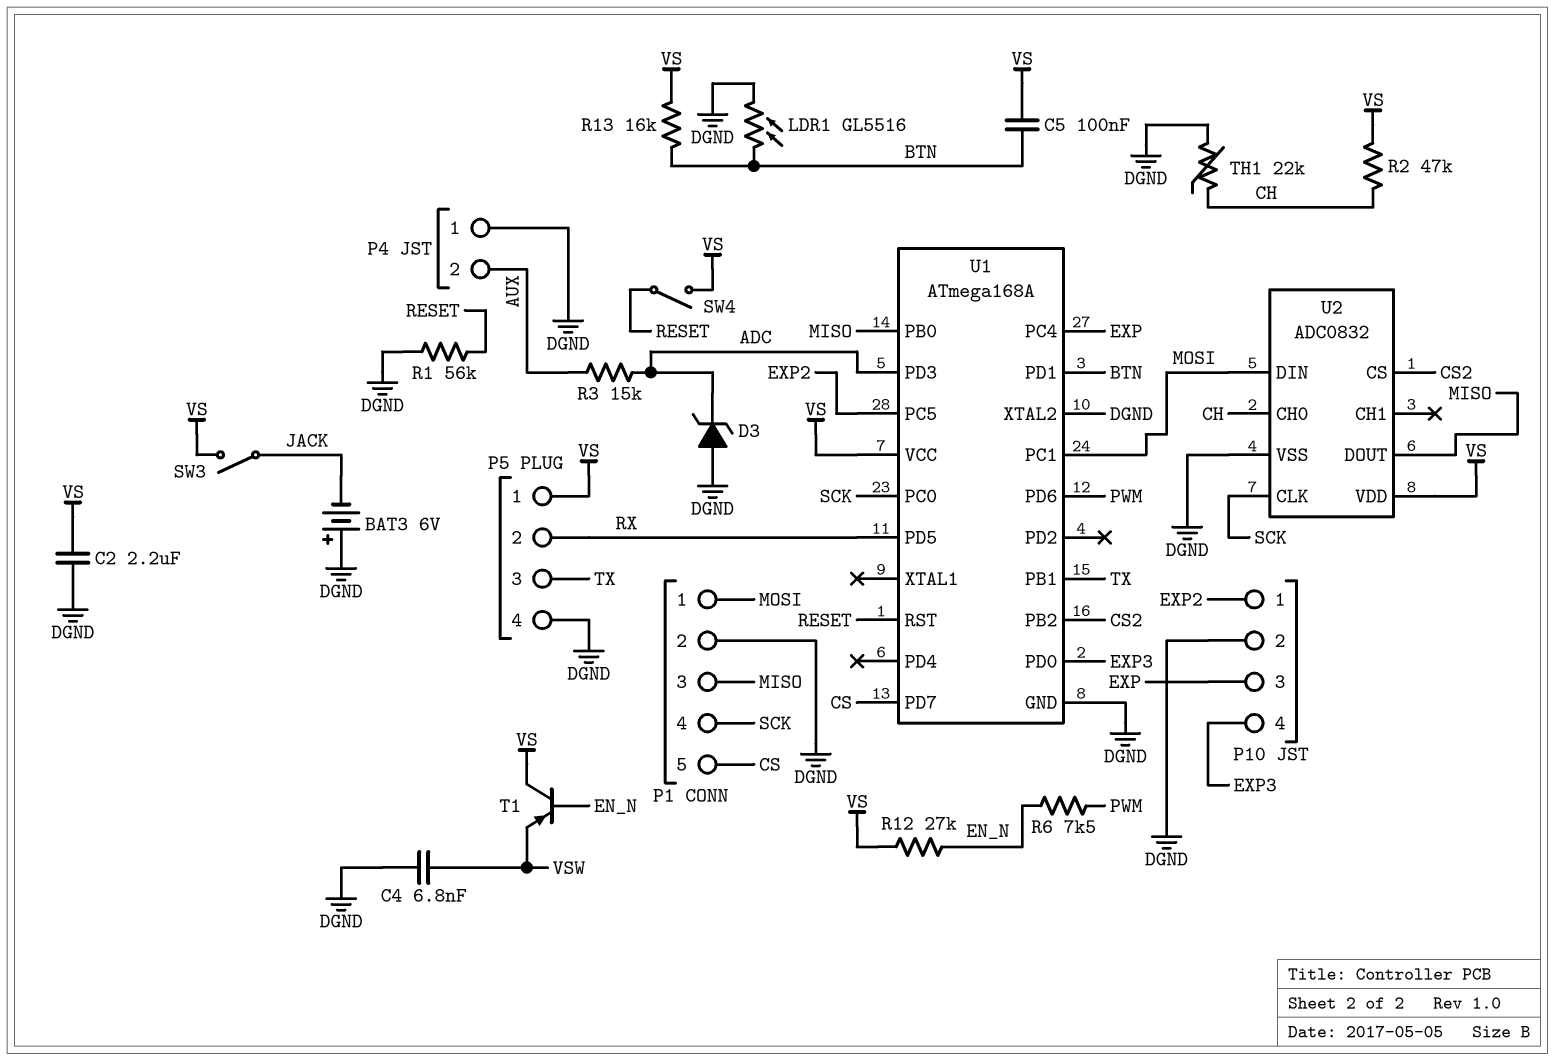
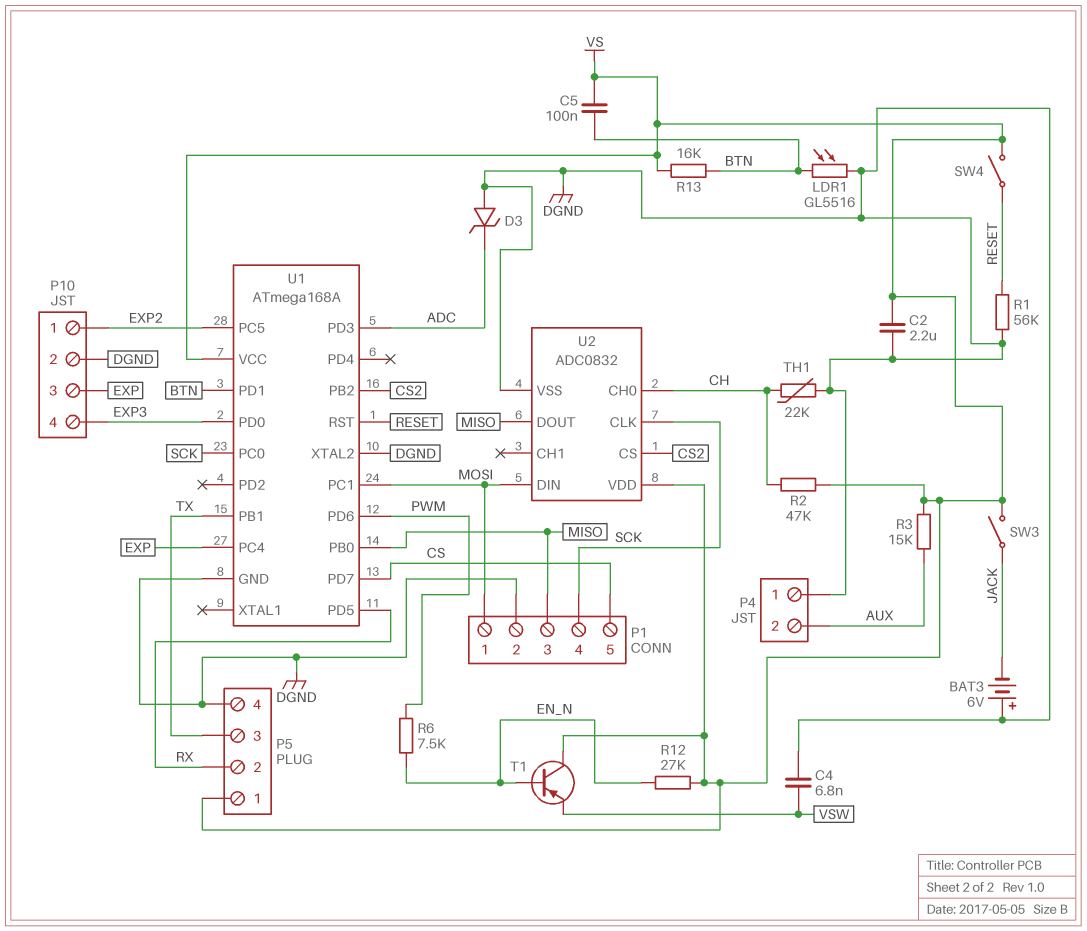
R3: 15k (ADC, AUX) -> 15k (AUX, VS)

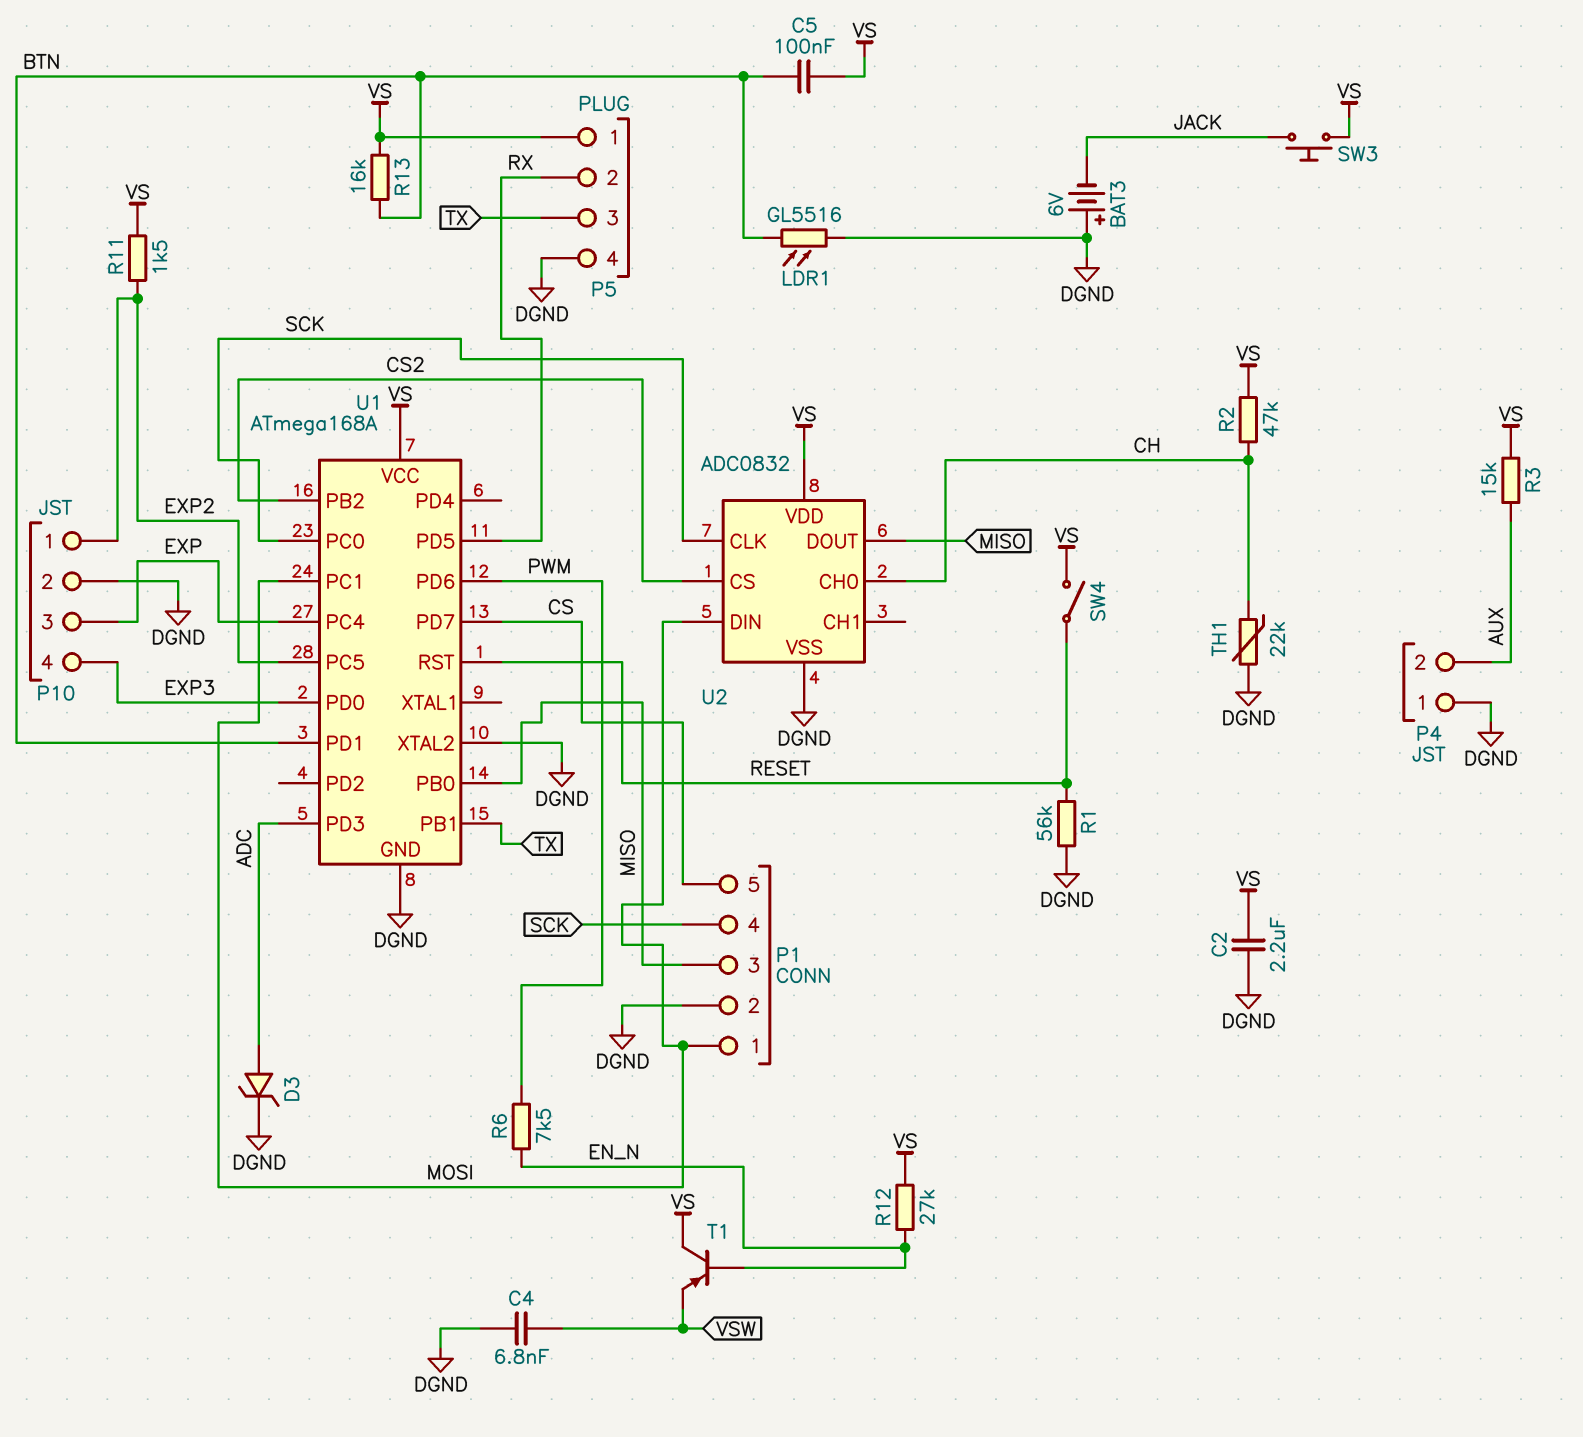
D3: zener (A DGND, K ADC) -> zener (A ADC, K DGND)
R11: none -> 1.5k (EXP2, VS)
SW3: switch (JACK, VS) -> button (JACK, VS)

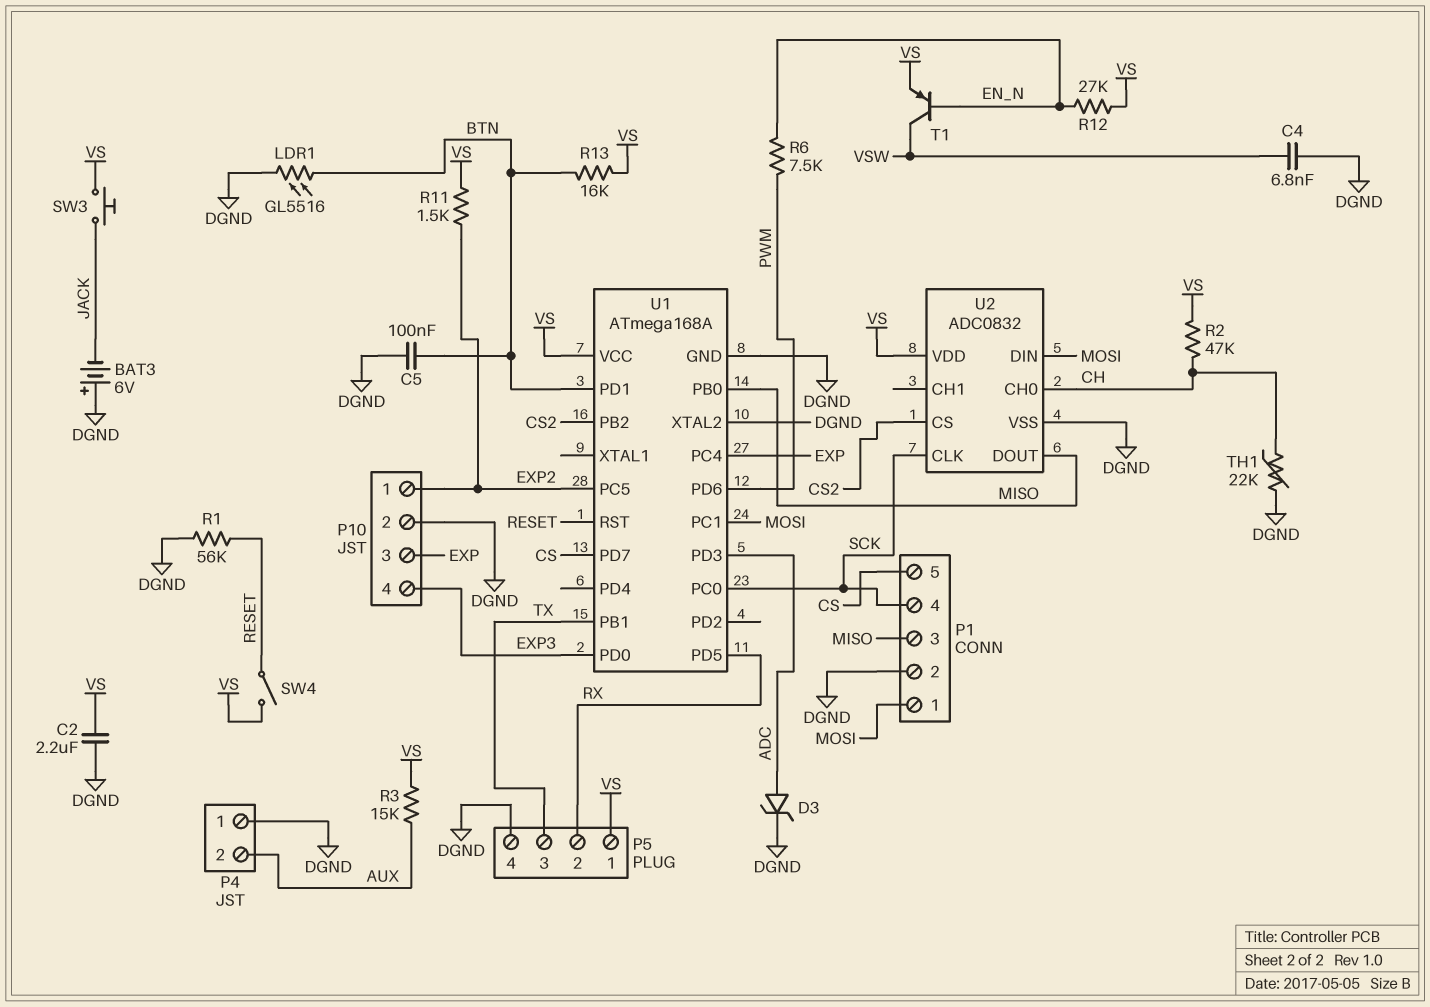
C5: 100nF (BTN, VS) -> 100nF (BTN, DGND)
T1: PNP (B EN_N, C VS, E VSW) -> PNP (B EN_N, C VSW, E VS)

